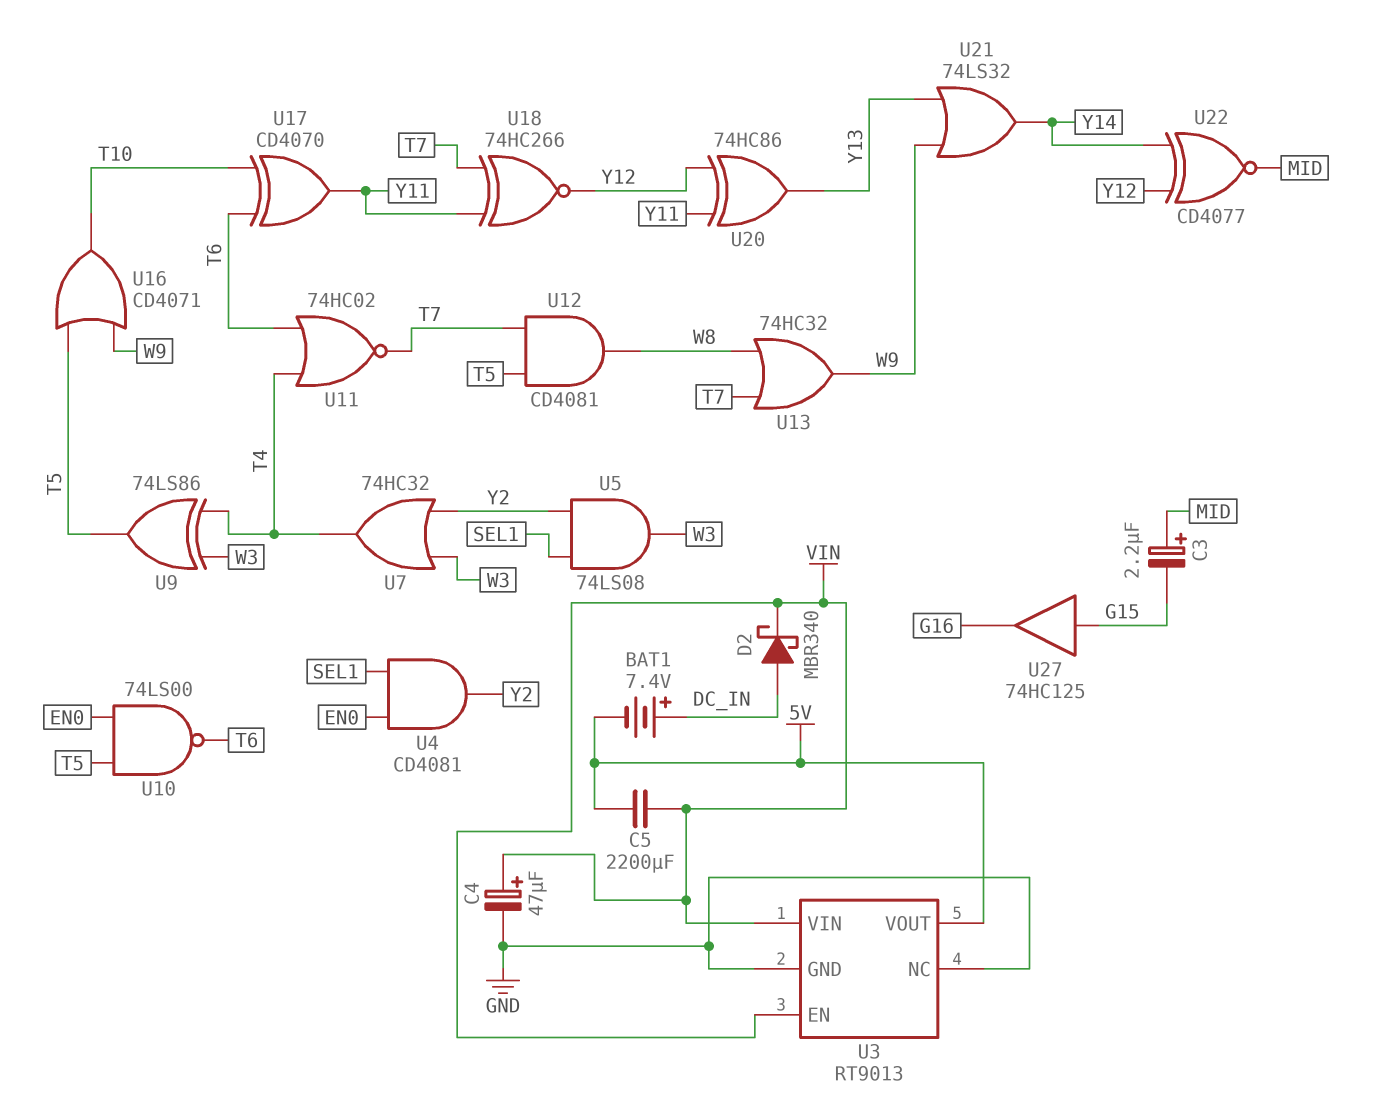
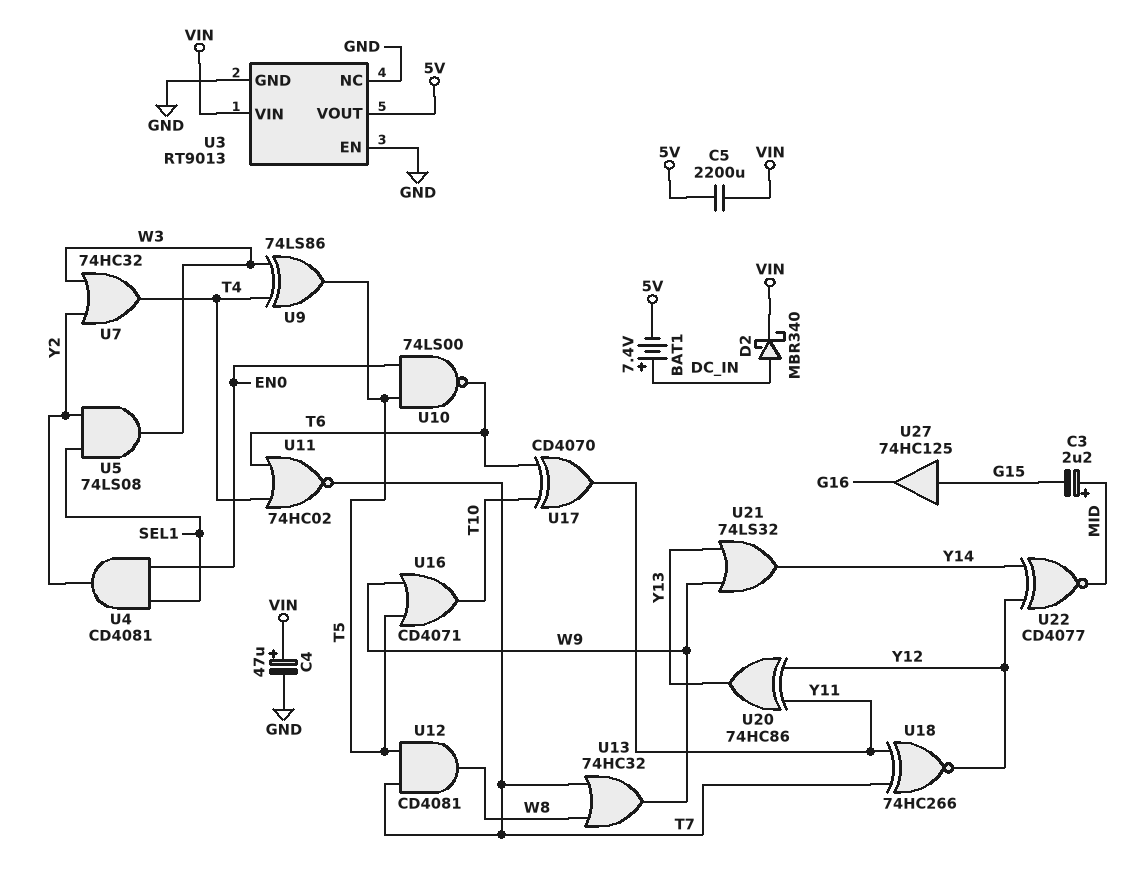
U3 pin EN: VIN -> GND

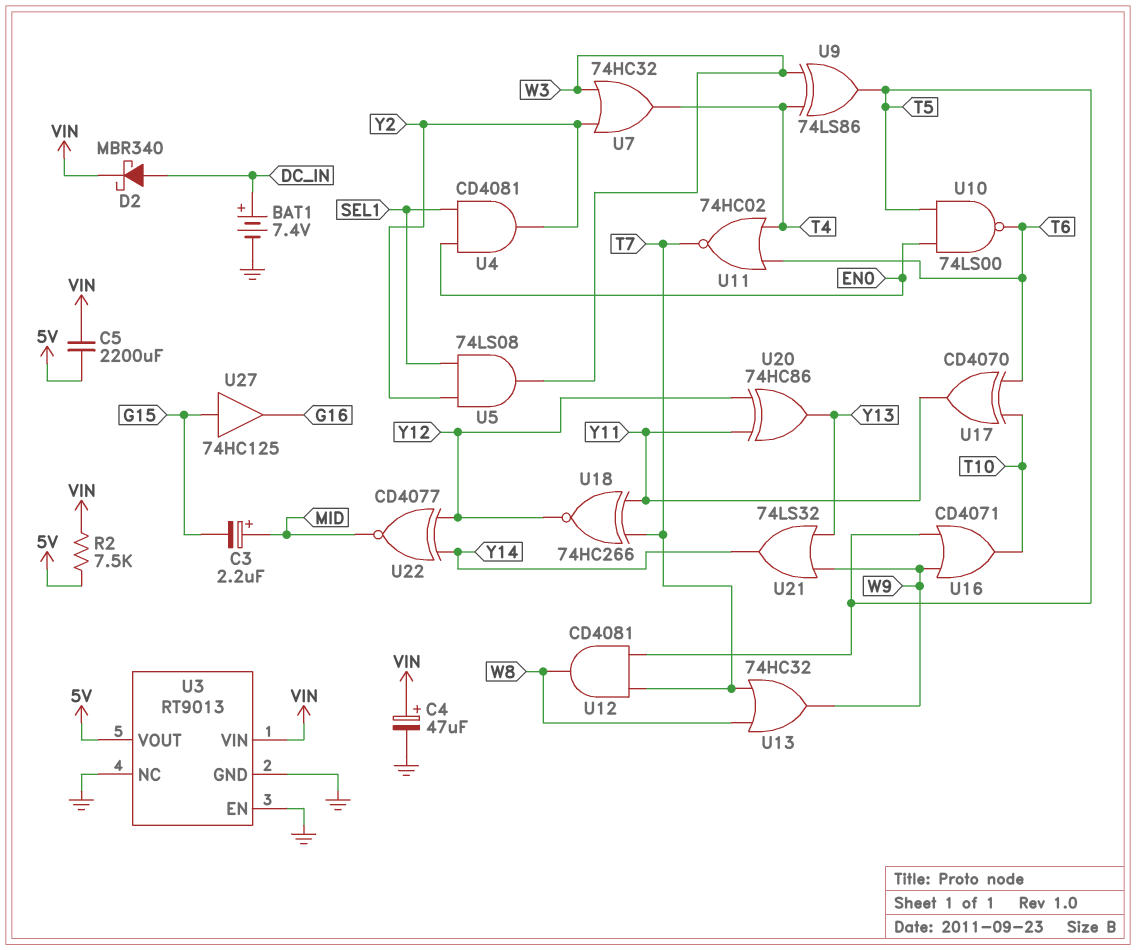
BAT1: 7.4V (plus DC_IN, minus 5V) -> 7.4V (plus DC_IN, minus GND)
R2: none -> 7.5k (5V, VIN)

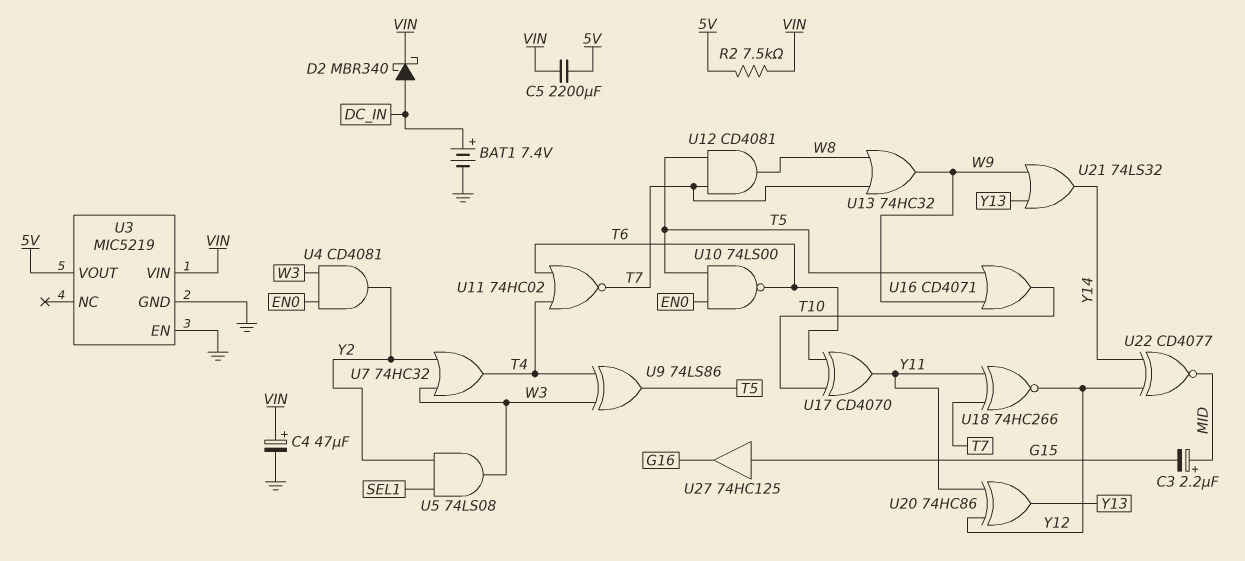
U3: RT9013 -> MIC5219
U3 pin NC: GND -> none
U4: AND CD4081 (in EN0, in SEL1, out Y2) -> AND CD4081 (in EN0, in W3, out Y2)

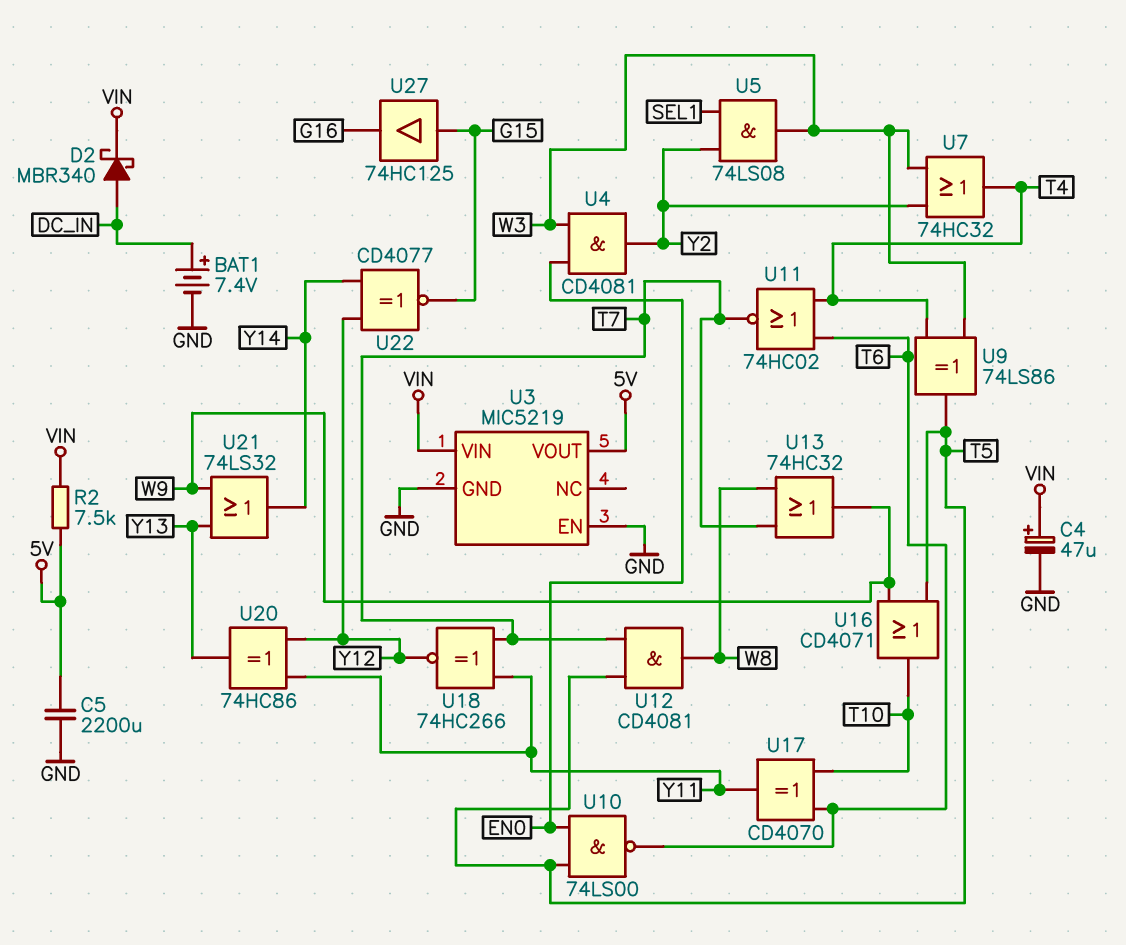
C3: 2.2uF (plus MID, minus G15) -> none
C5: 2200uF (5V, VIN) -> 2200uF (5V, GND)
U22: XNOR CD4077 (in Y12, in Y14, out MID) -> XNOR CD4077 (in Y12, in Y14, out G15)

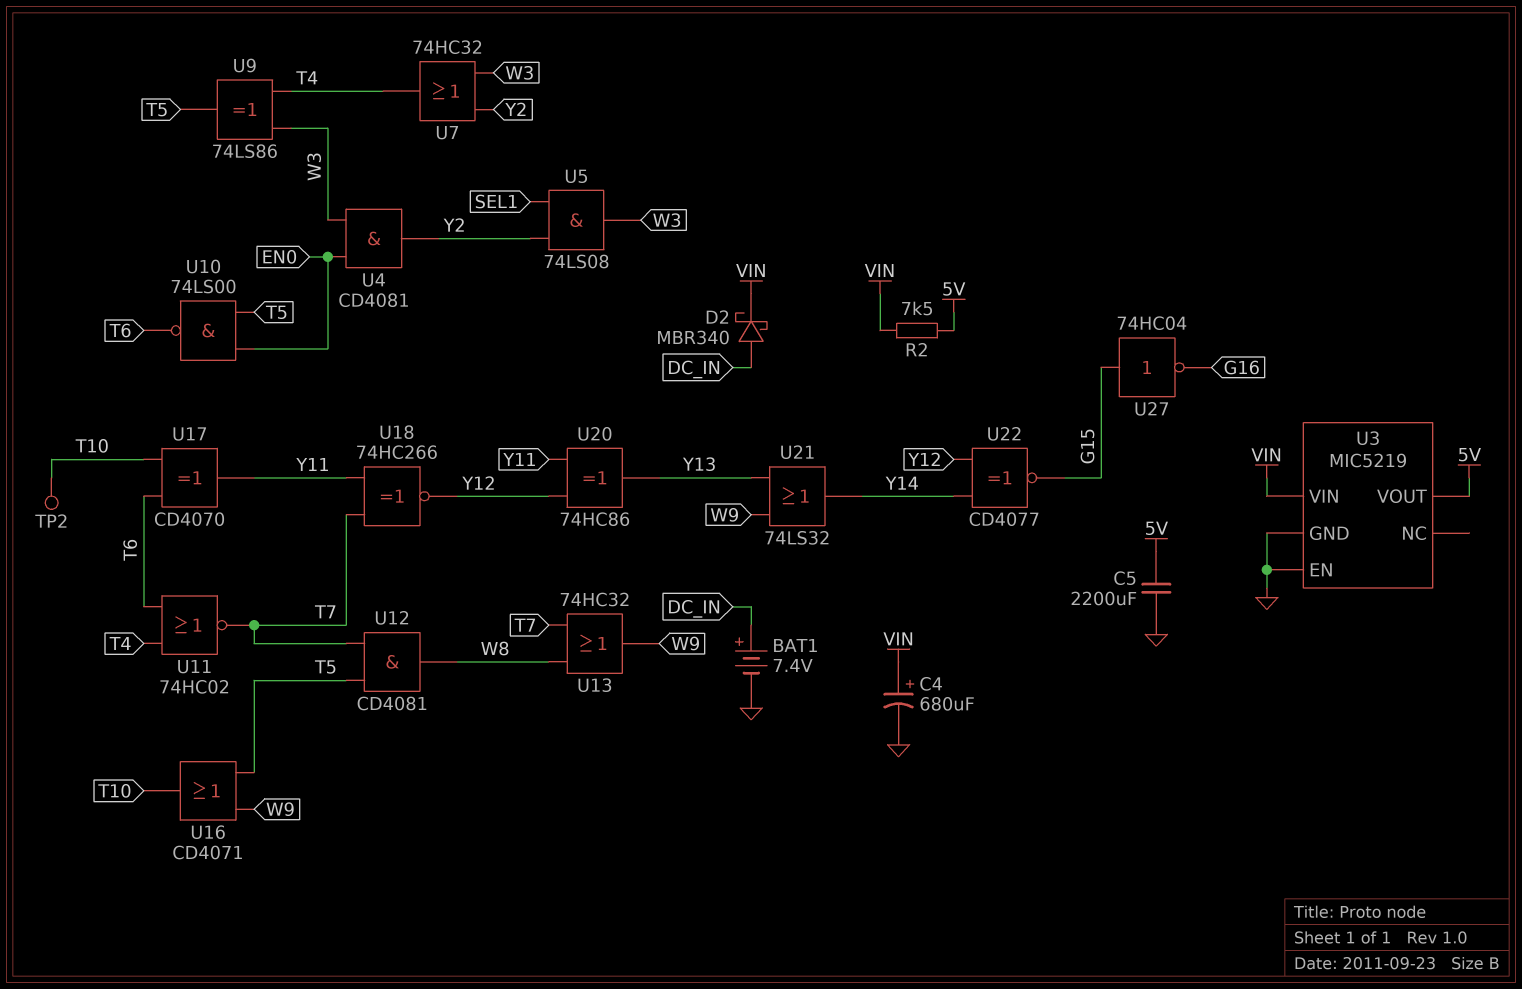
C4: 47uF (plus VIN, minus GND) -> 680uF (plus VIN, minus GND)
TP2: none -> test point (T10)
U27: buffer 74HC125 (in G15, out G16) -> NOT 74HC04 (in G15, out G16)

